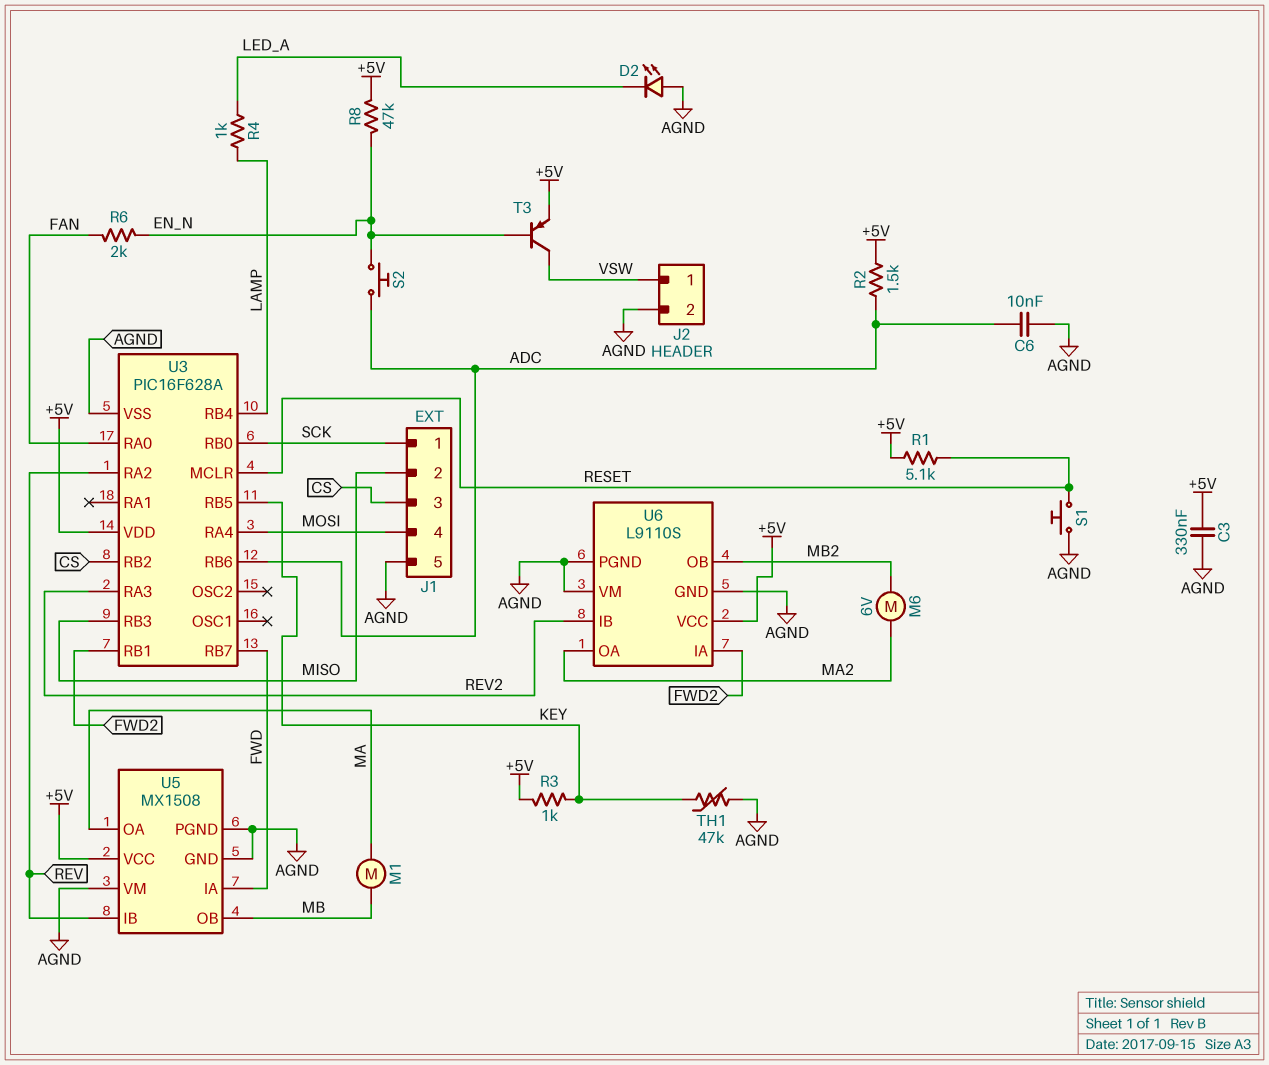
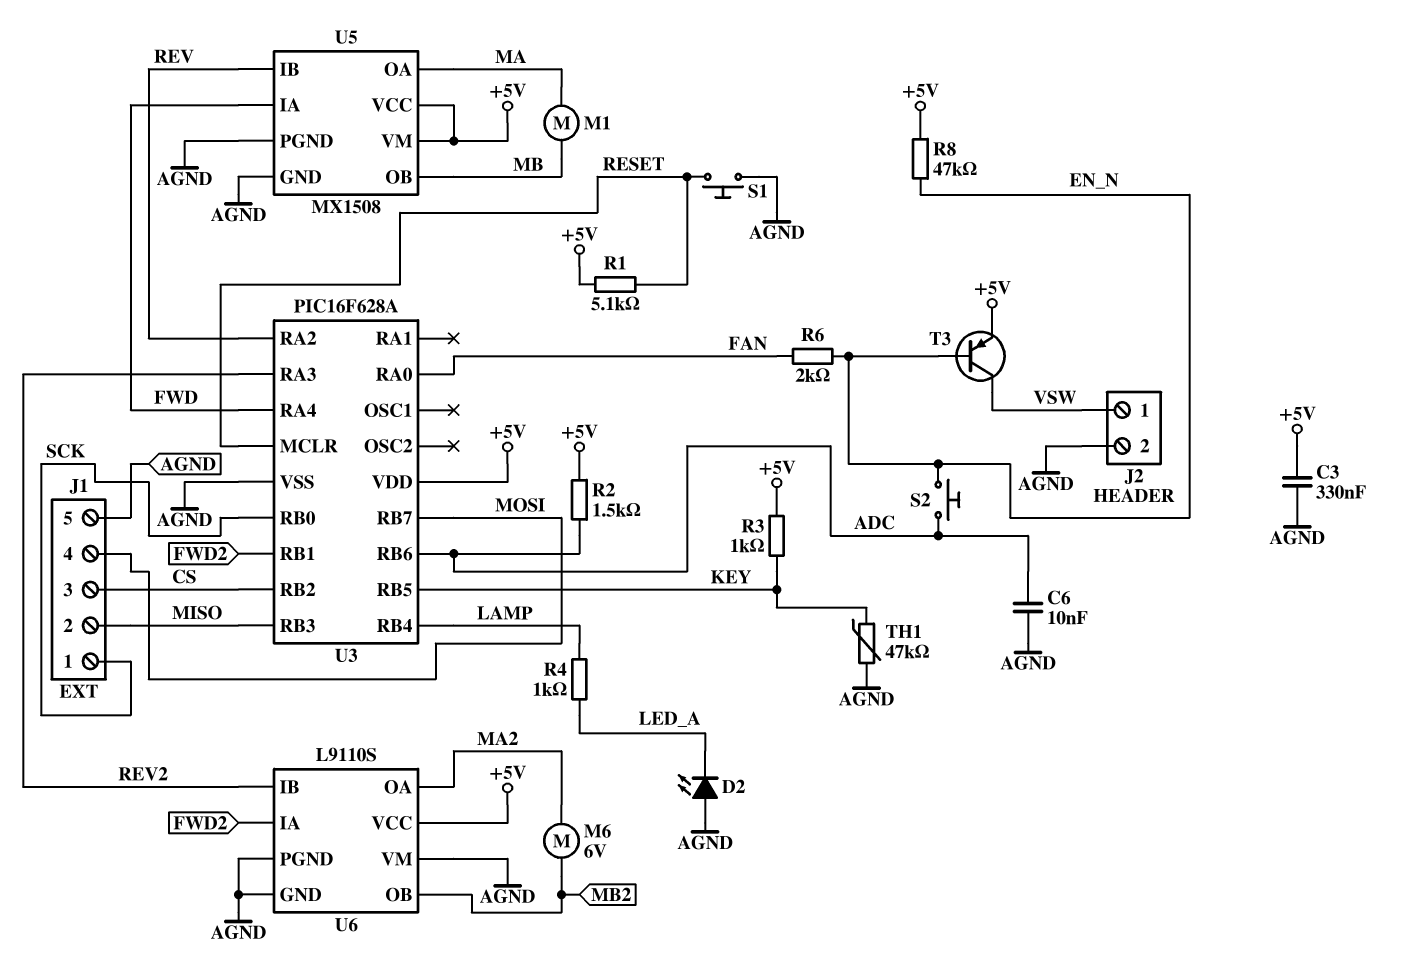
U3 pin RA4: MOSI -> FWD
U3 pin RB7: FWD -> MOSI
U5 pin VM: AGND -> +5V

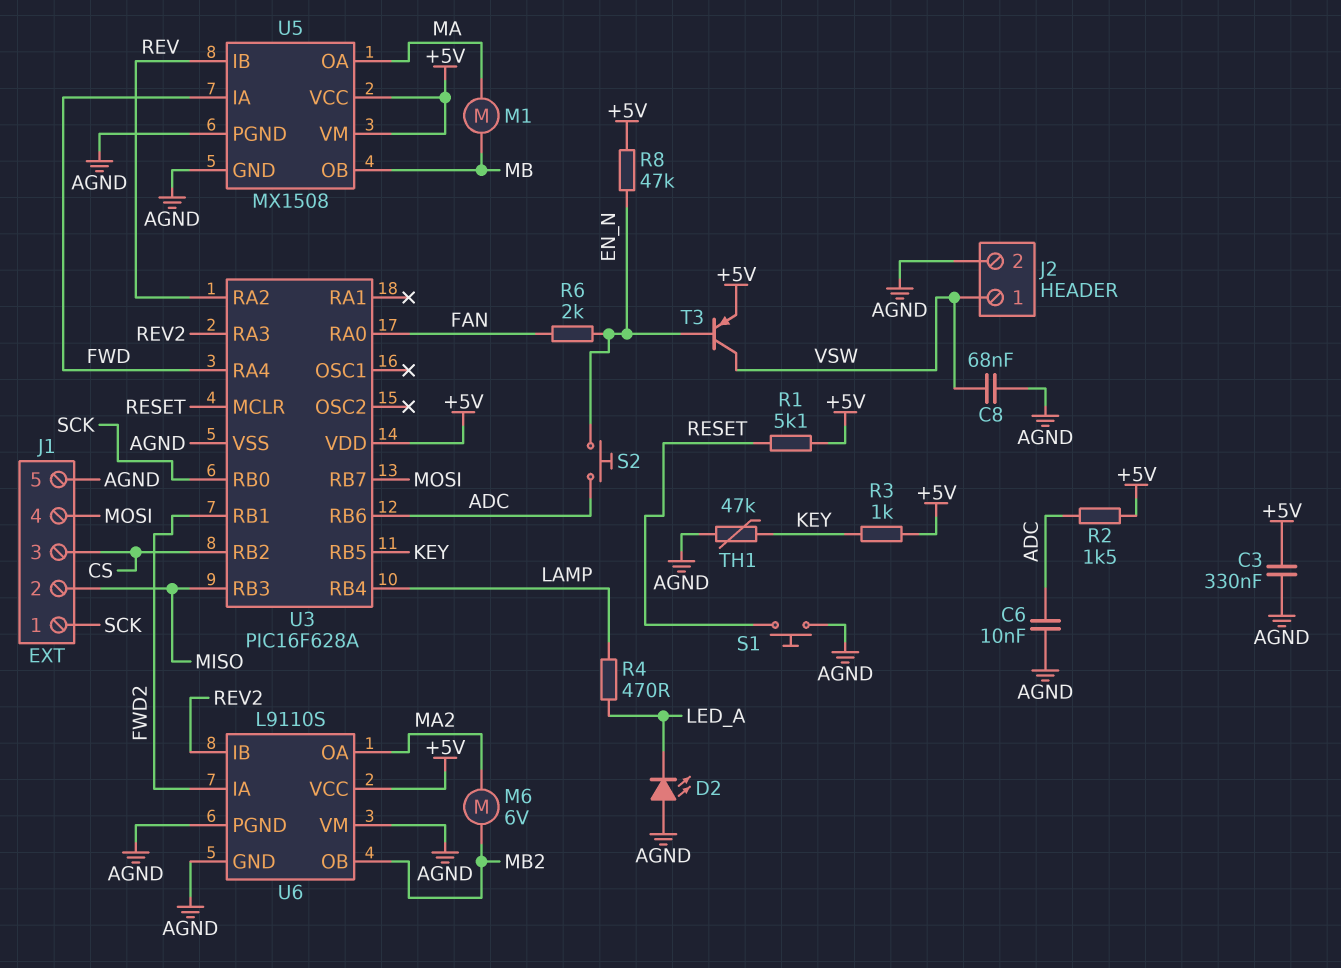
C8: none -> 68nF (AGND, VSW)
R4: 1k (LAMP, LED_A) -> 470 (LAMP, LED_A)

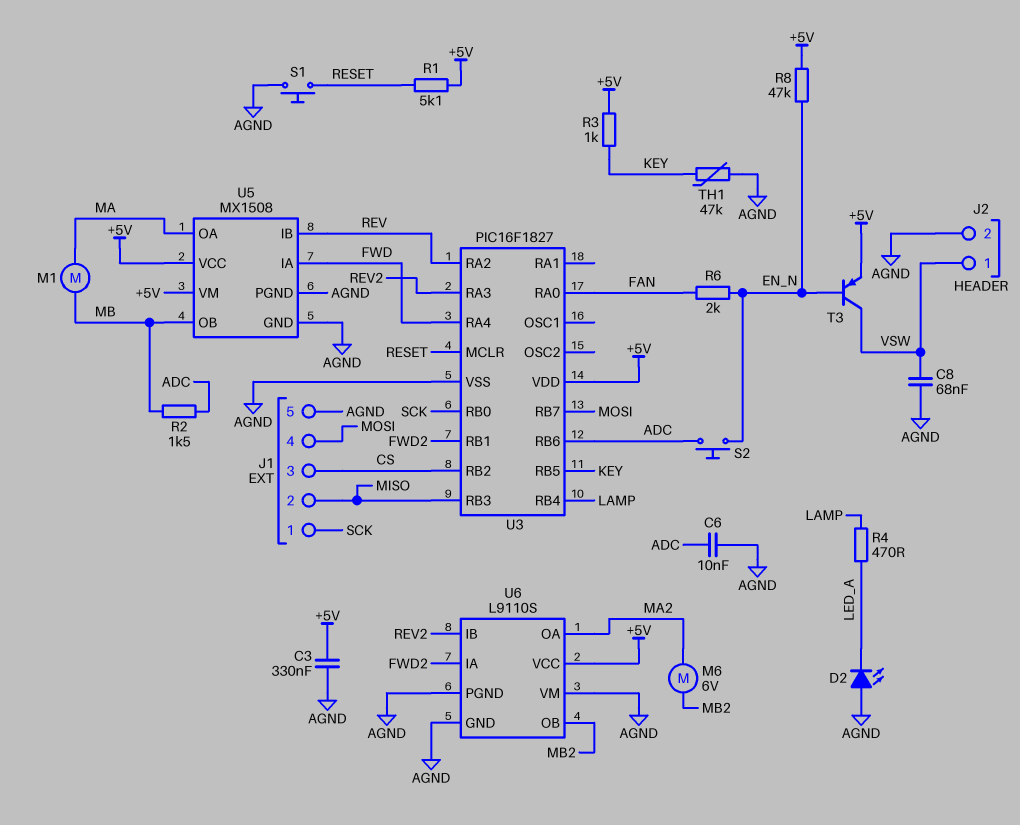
R2: 1.5k (+5V, ADC) -> 1.5k (ADC, MB)
U3: PIC16F628A -> PIC16F1827

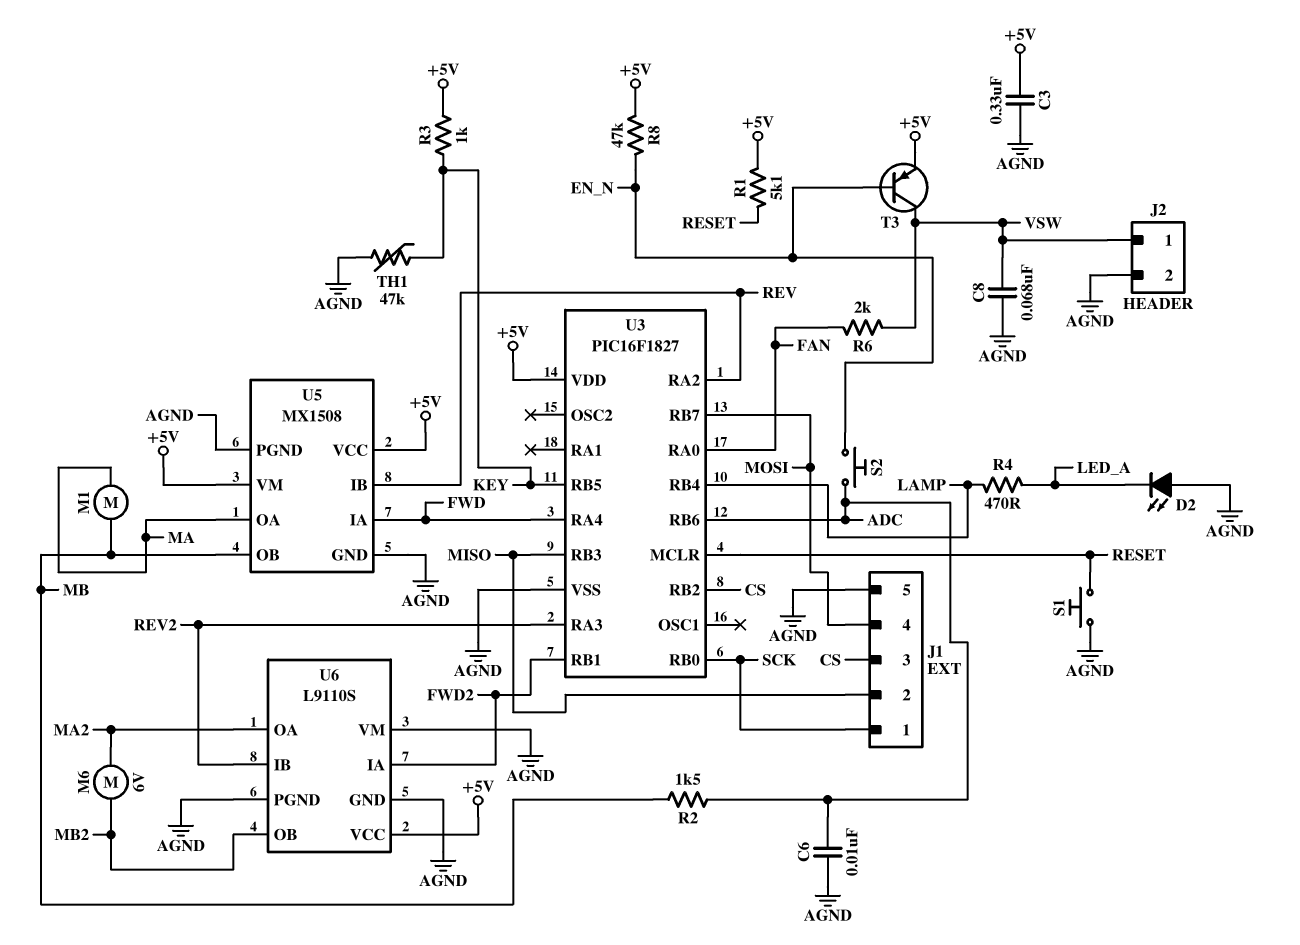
R6: 2k (EN_N, FAN) -> 2k (FAN, VSW)

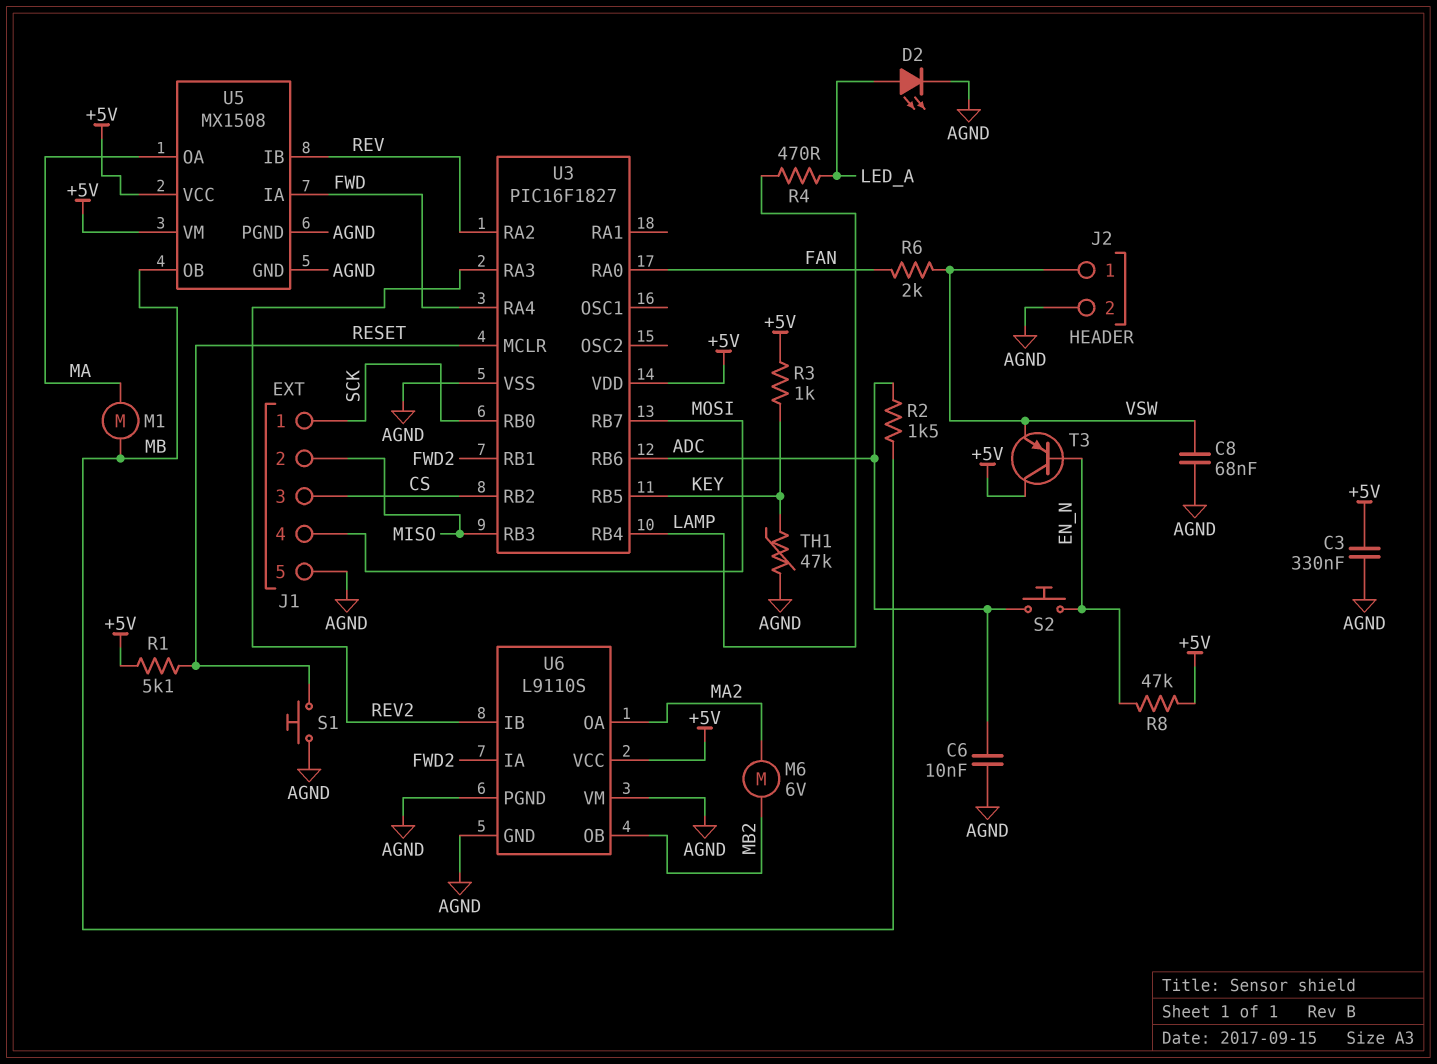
D2: LED (A AGND, K LED_A) -> LED (A LED_A, K AGND)
T3: PNP (B EN_N, C VSW, E +5V) -> PNP (B EN_N, C +5V, E VSW)

